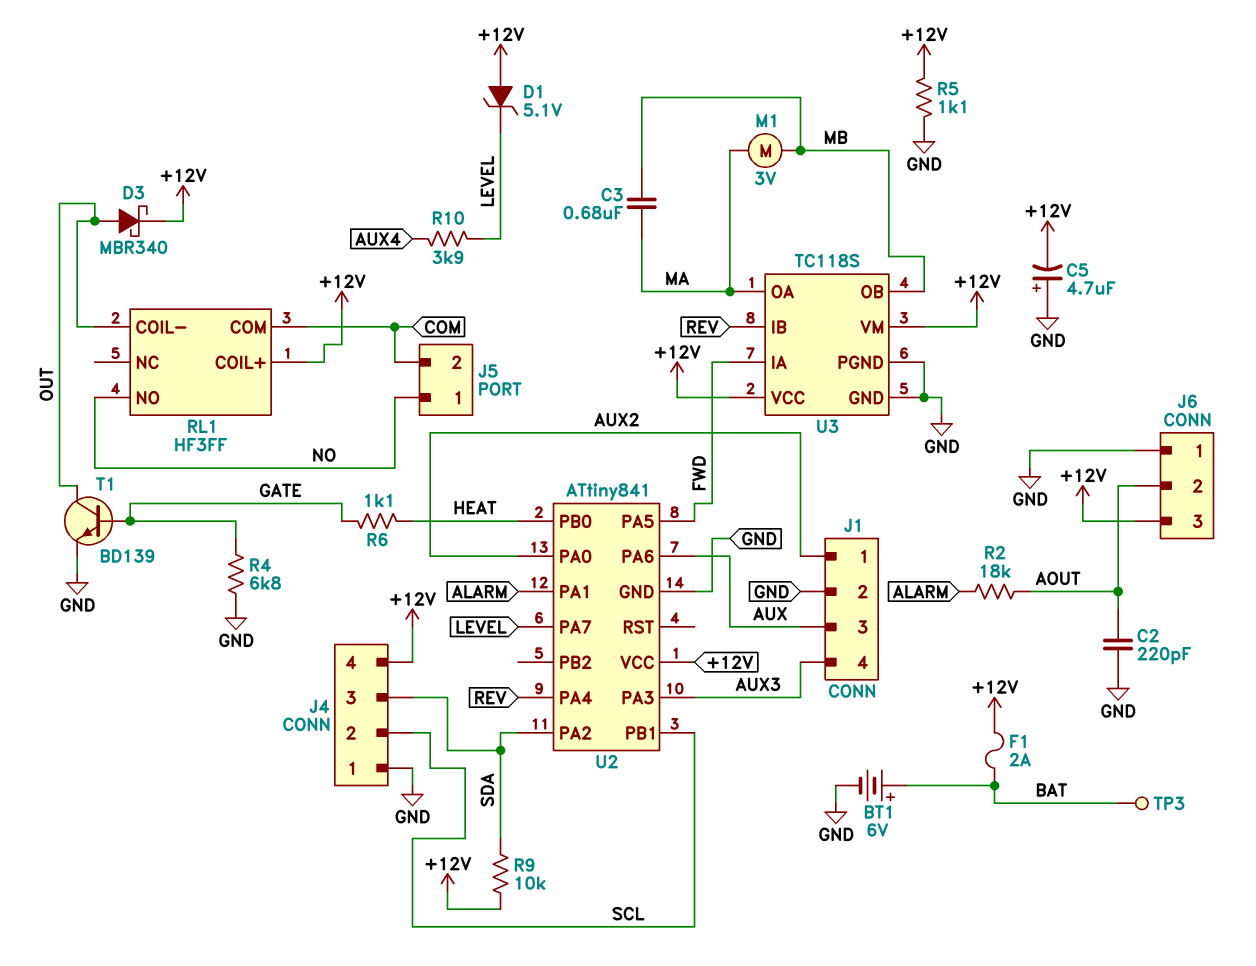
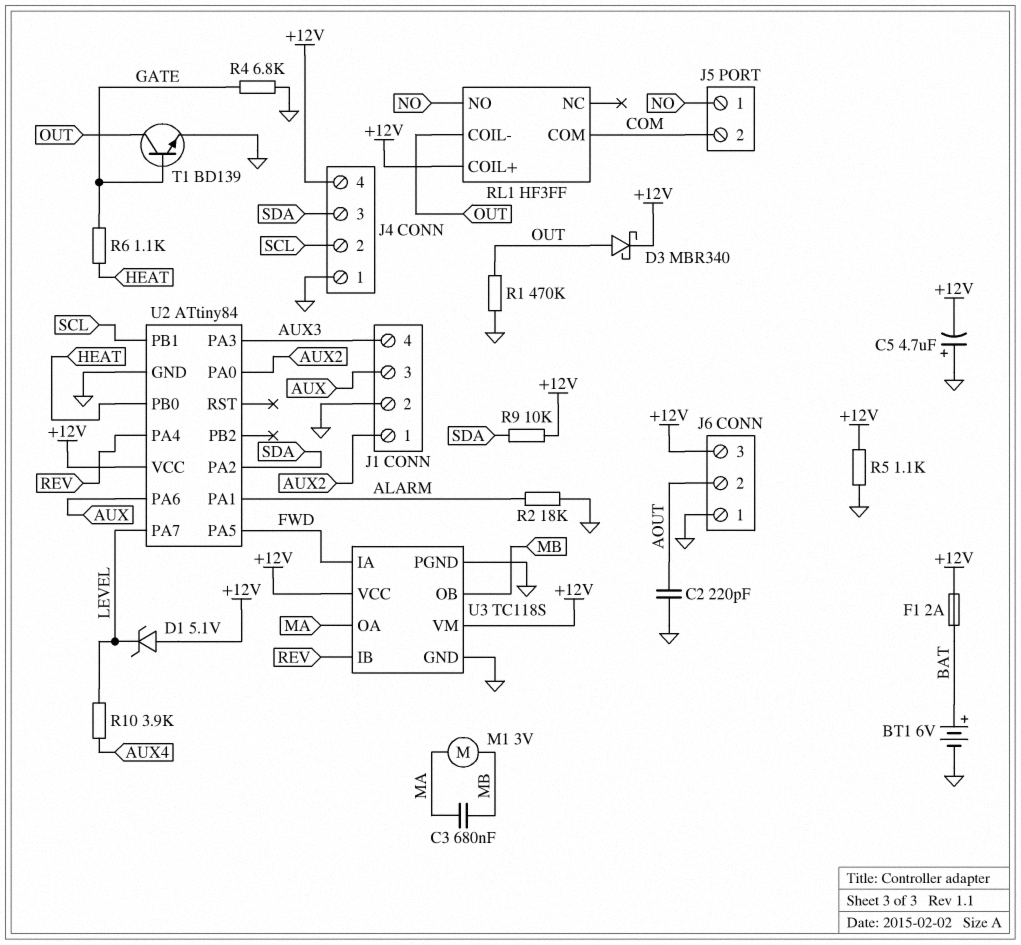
R1: none -> 470k (GND, OUT)
R2: 18k (ALARM, AOUT) -> 18k (ALARM, GND)
TP3: test point (BAT) -> none
U2: ATtiny841 -> ATtiny84

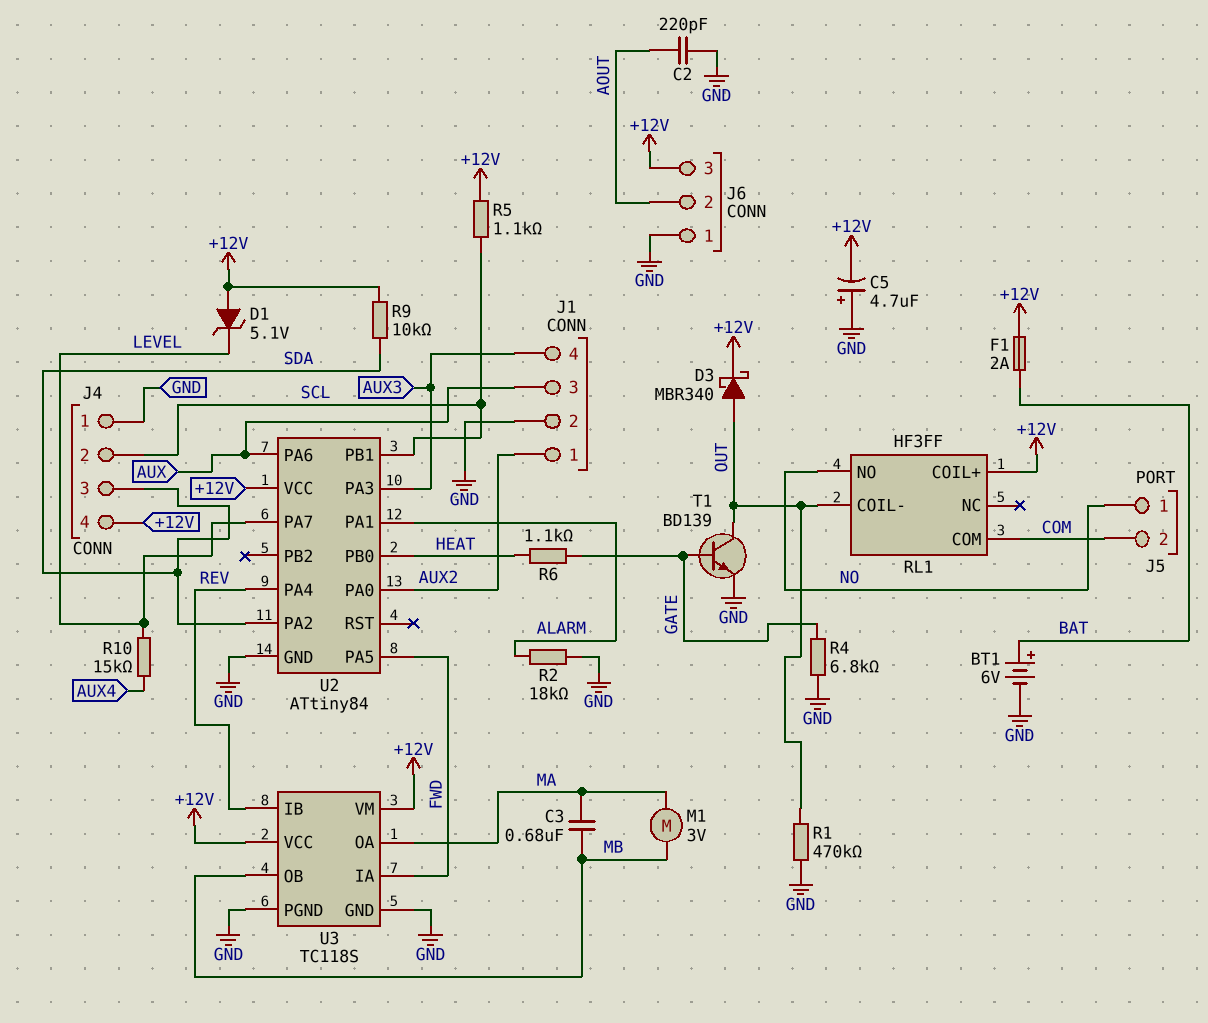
R5: 1.1k (+12V, GND) -> 1.1k (+12V, SCL)
R10: 3.9k (AUX4, LEVEL) -> 15k (AUX4, LEVEL)

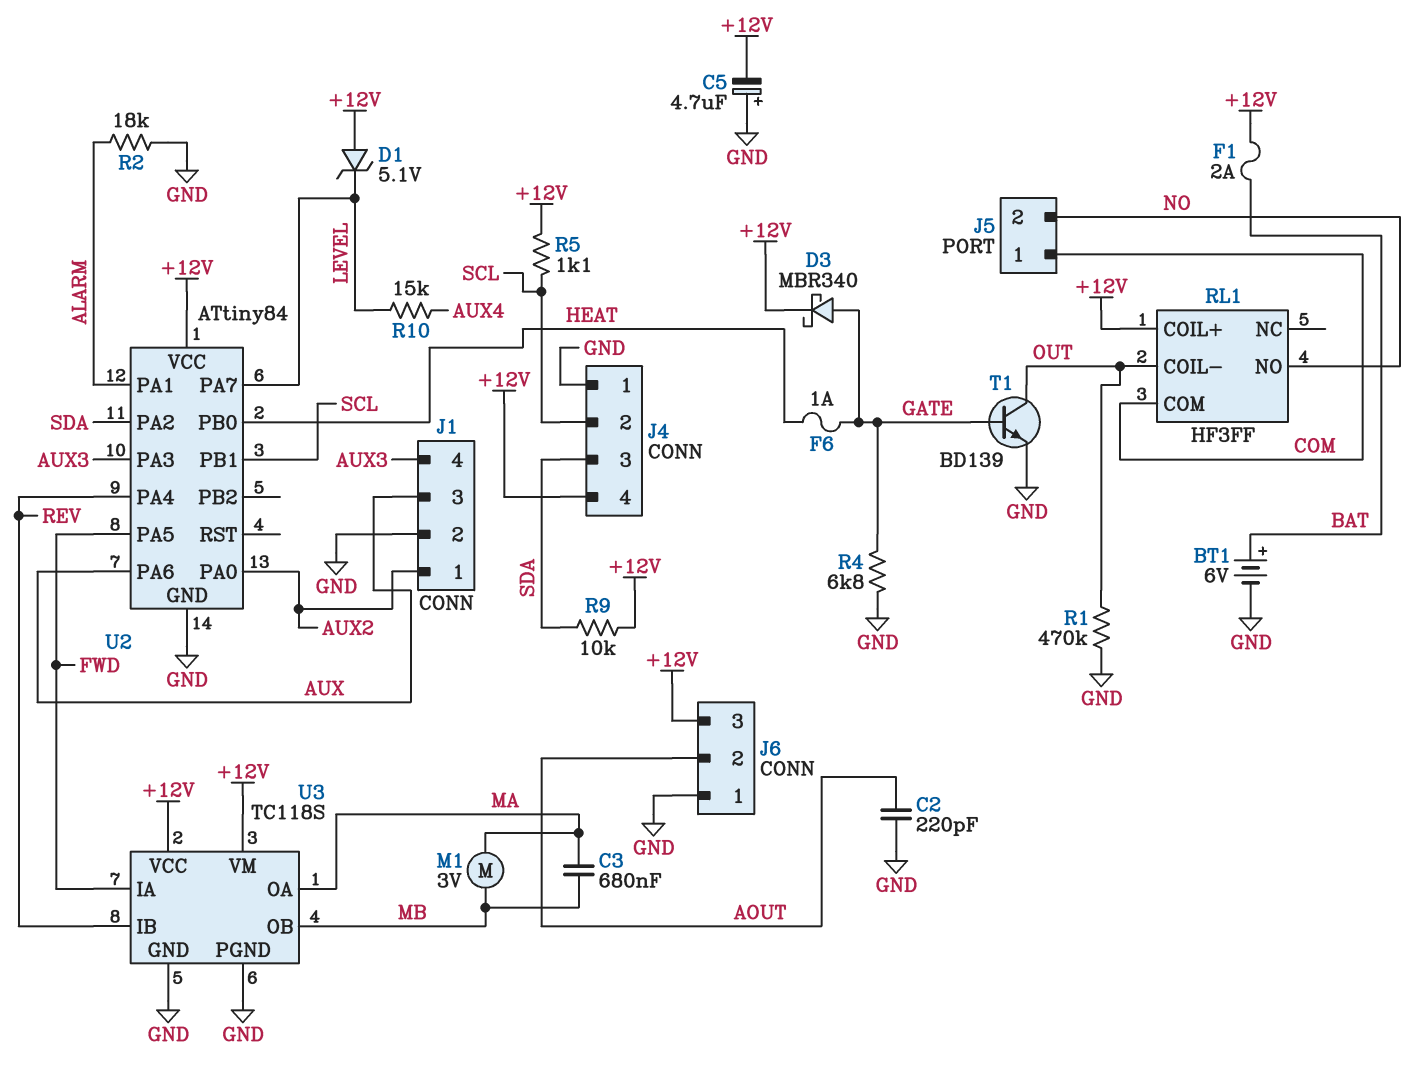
D3: schottky MBR340 (A OUT, K +12V) -> schottky MBR340 (A GATE, K +12V)
F6: none -> 1A (GATE, HEAT)
J5 pin 1: NO -> COM
J5 pin 2: COM -> NO
R6: 1.1k (GATE, HEAT) -> none

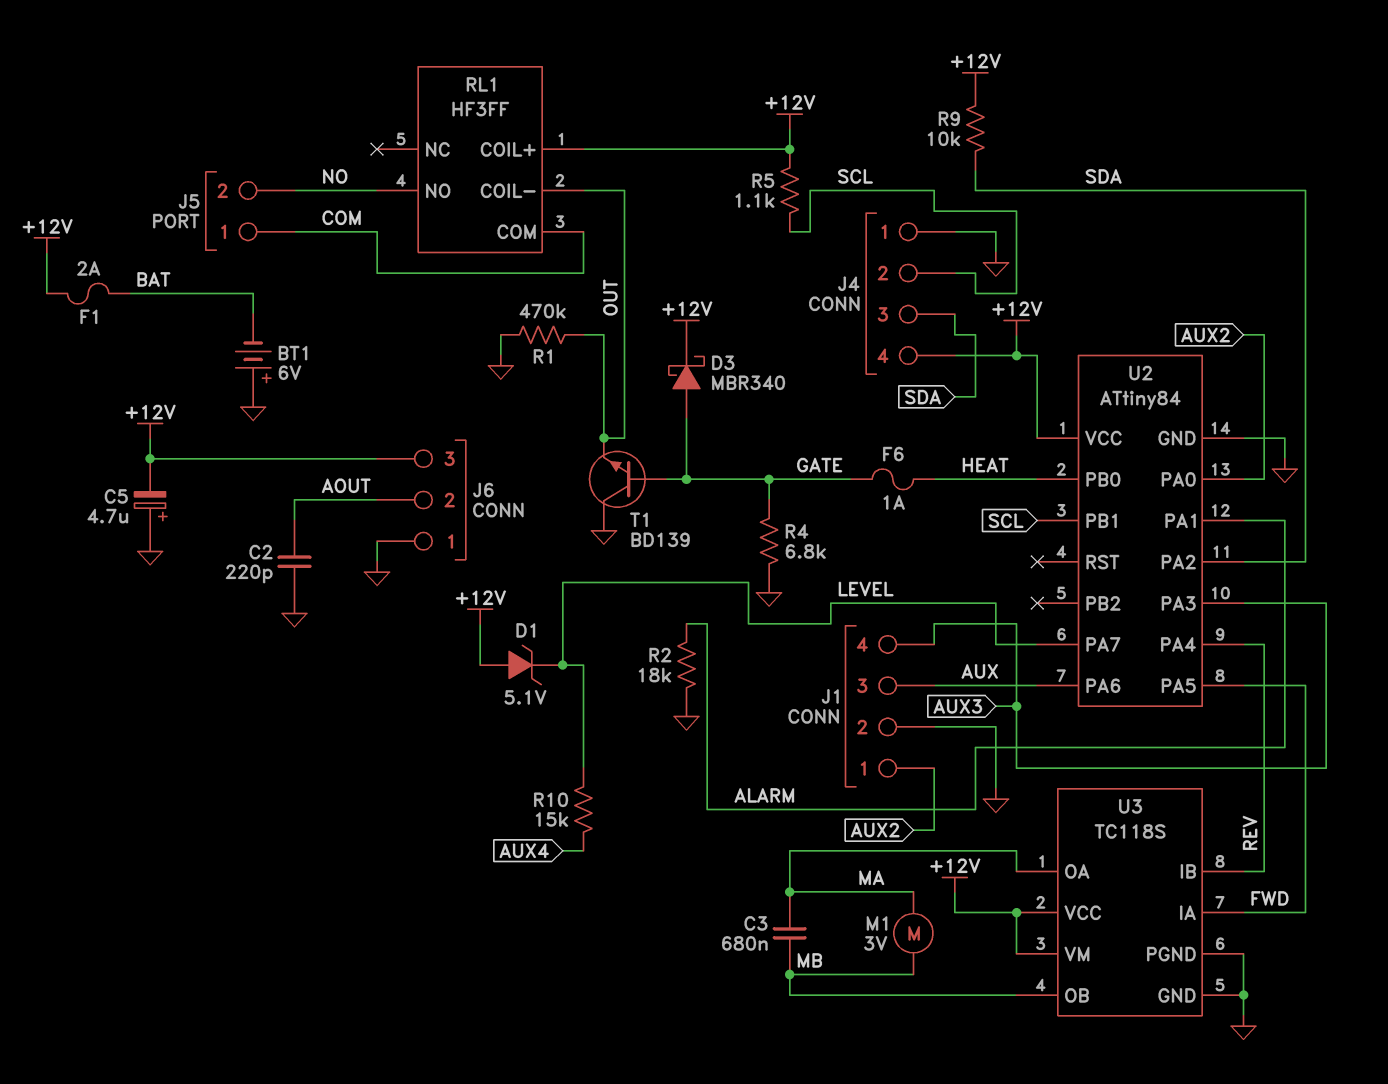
BT1: 6V (plus BAT, minus GND) -> 6V (plus GND, minus BAT)
T1: NPN BD139 (B GATE, C OUT, E GND) -> NPN BD139 (B GATE, C GND, E OUT)

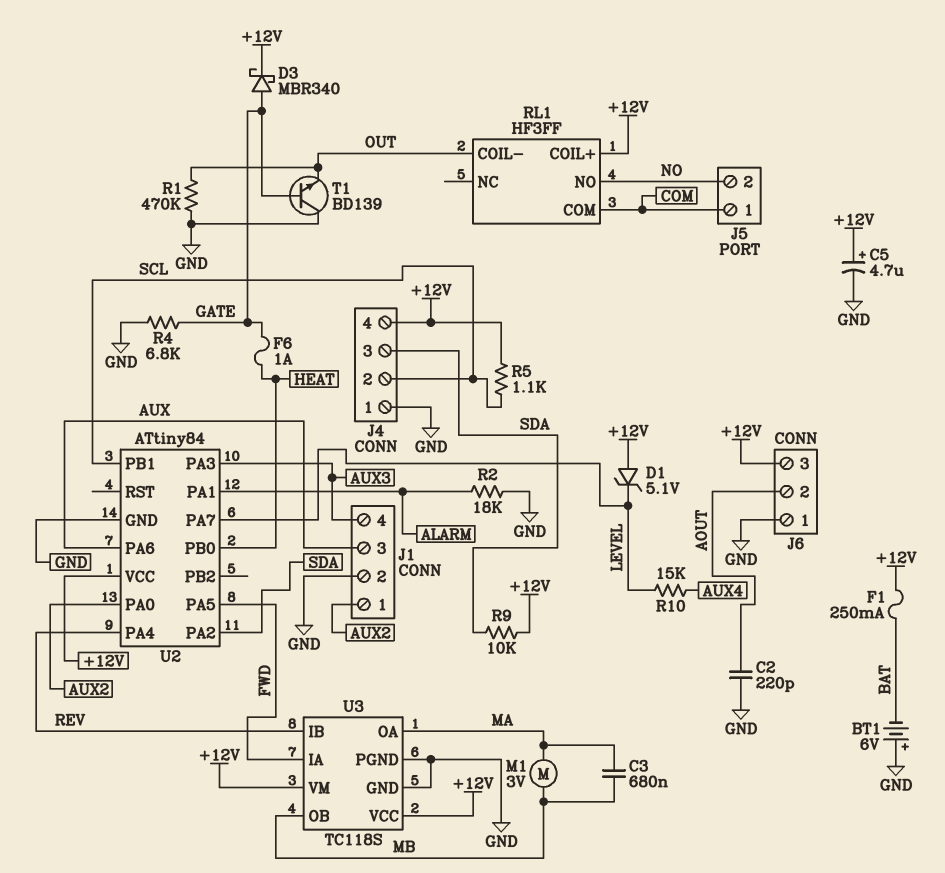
C5: 4.7uF (plus GND, minus +12V) -> 4.7uF (plus +12V, minus GND)
F1: 2A (+12V, BAT) -> 250mA (+12V, BAT)

